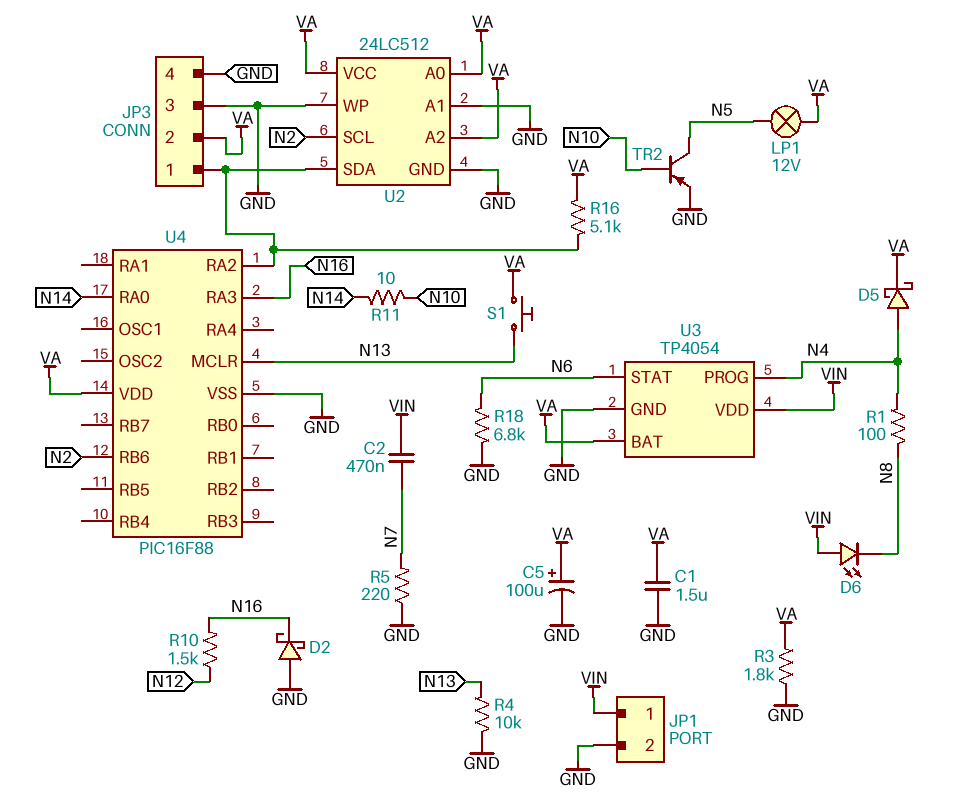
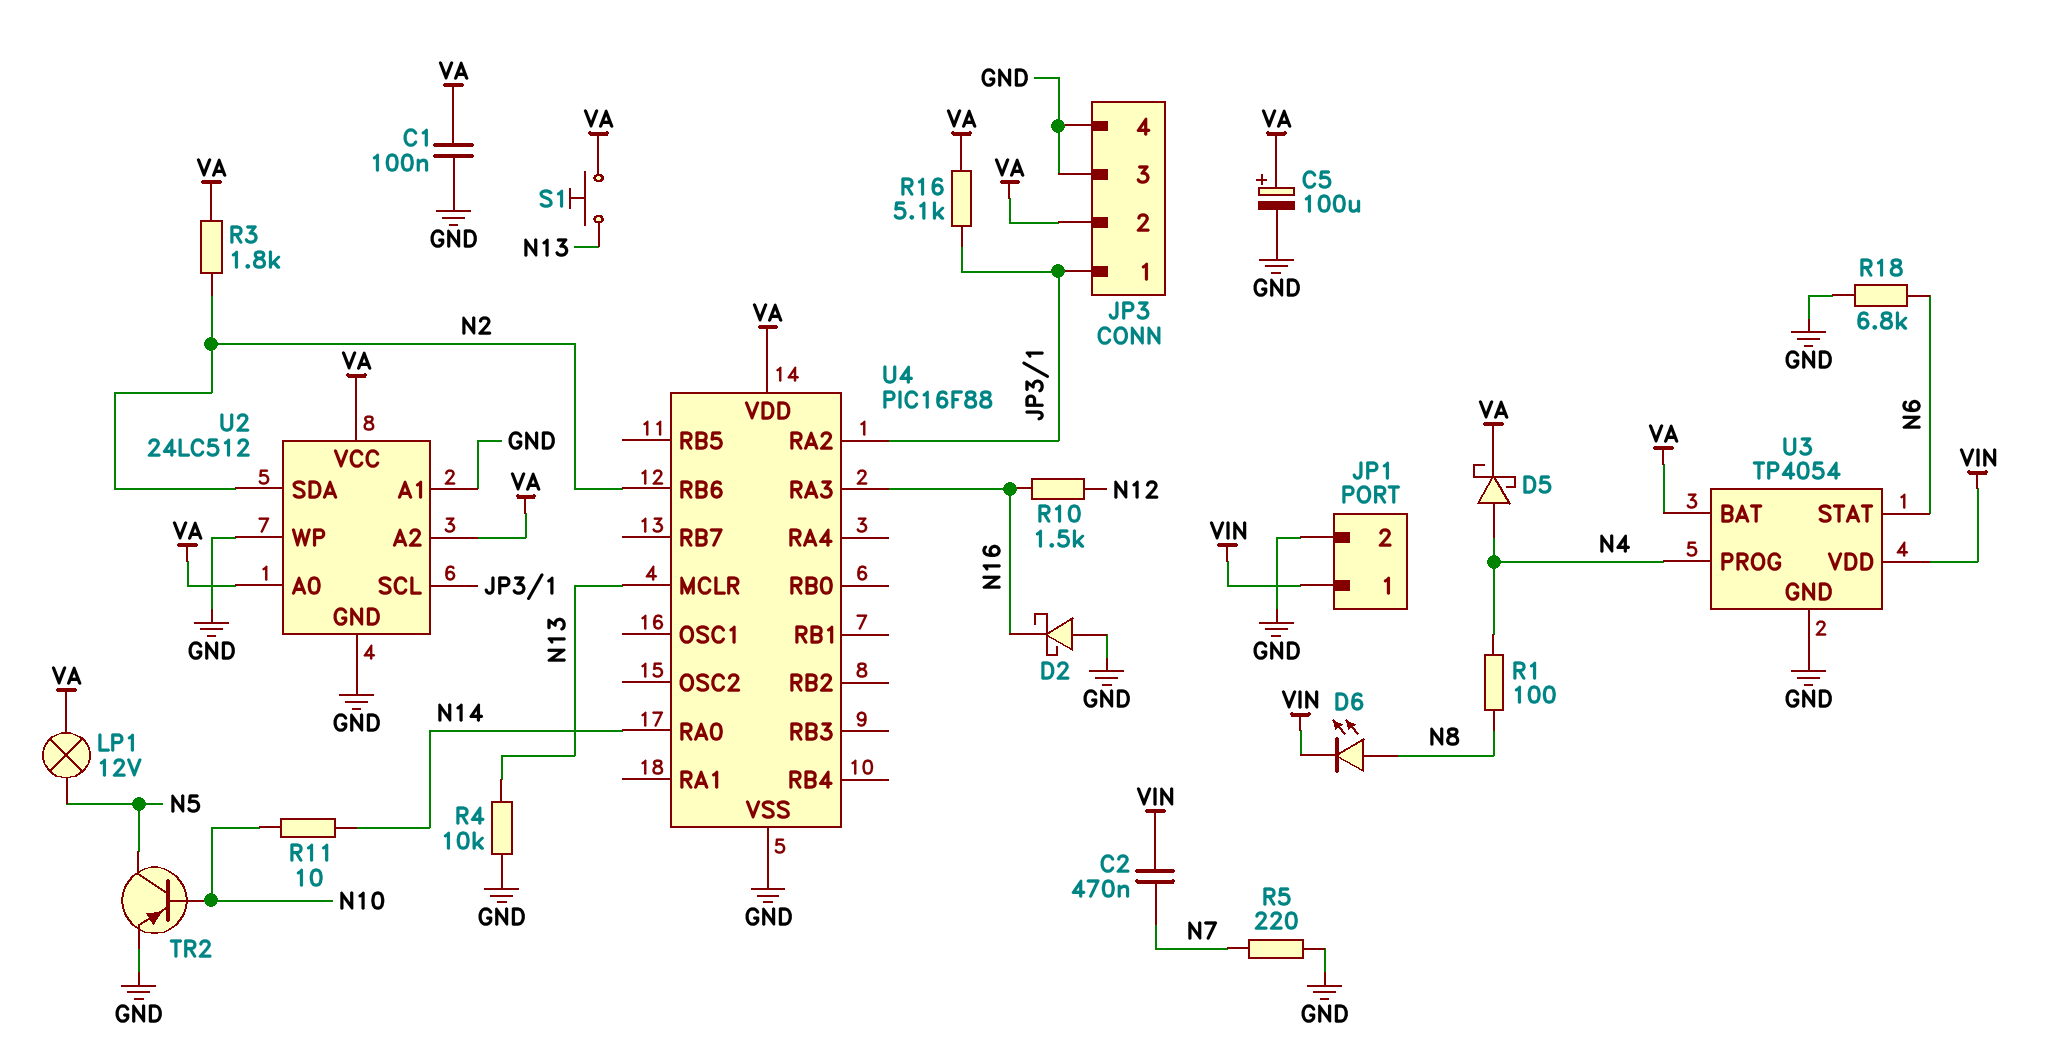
C1: 1.5uF (GND, VA) -> 100nF (GND, VA)
D6: LED (A VIN, K N8) -> LED (A N8, K VIN)
R3: 1.8k (GND, VA) -> 1.8k (N2, VA)
U2 pin SCL: N2 -> JP3/1
U2 pin SDA: JP3/1 -> N2

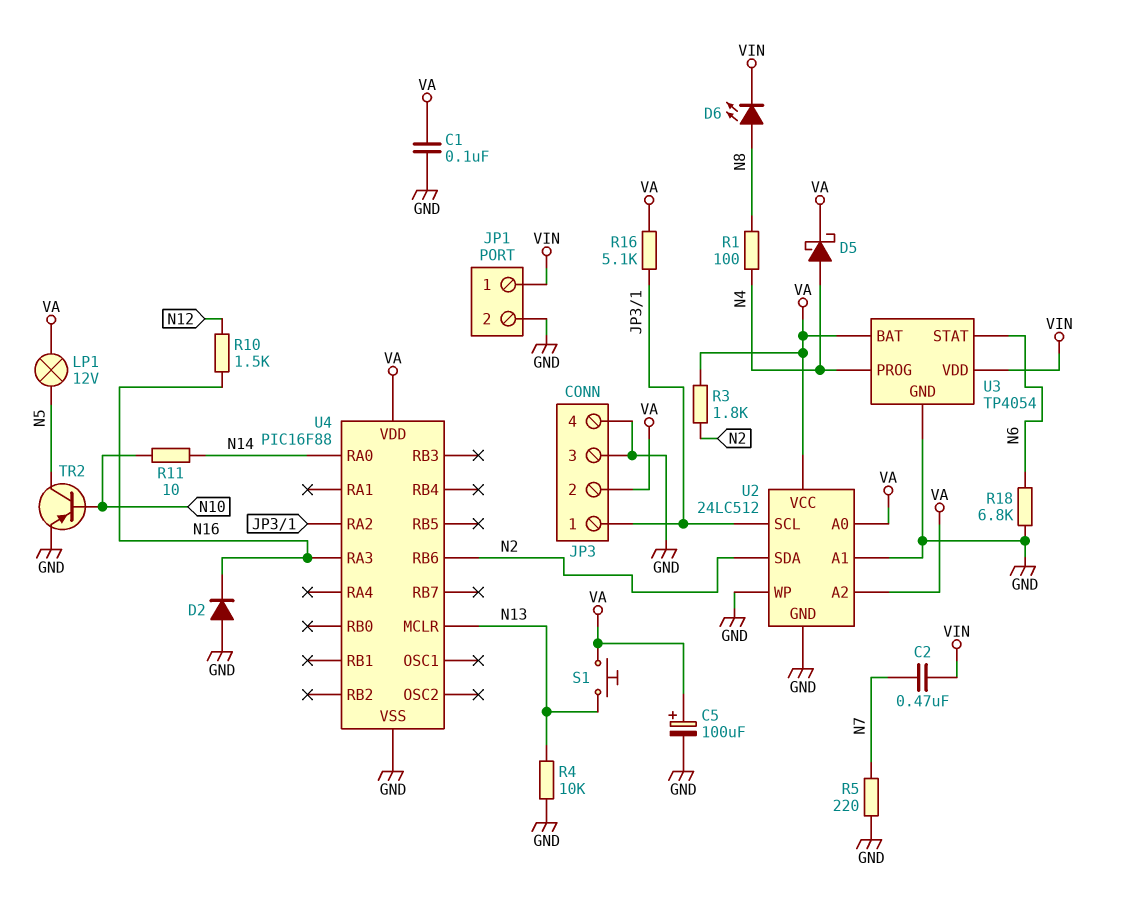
D2: schottky (A GND, K N16) -> diode (A GND, K N16)

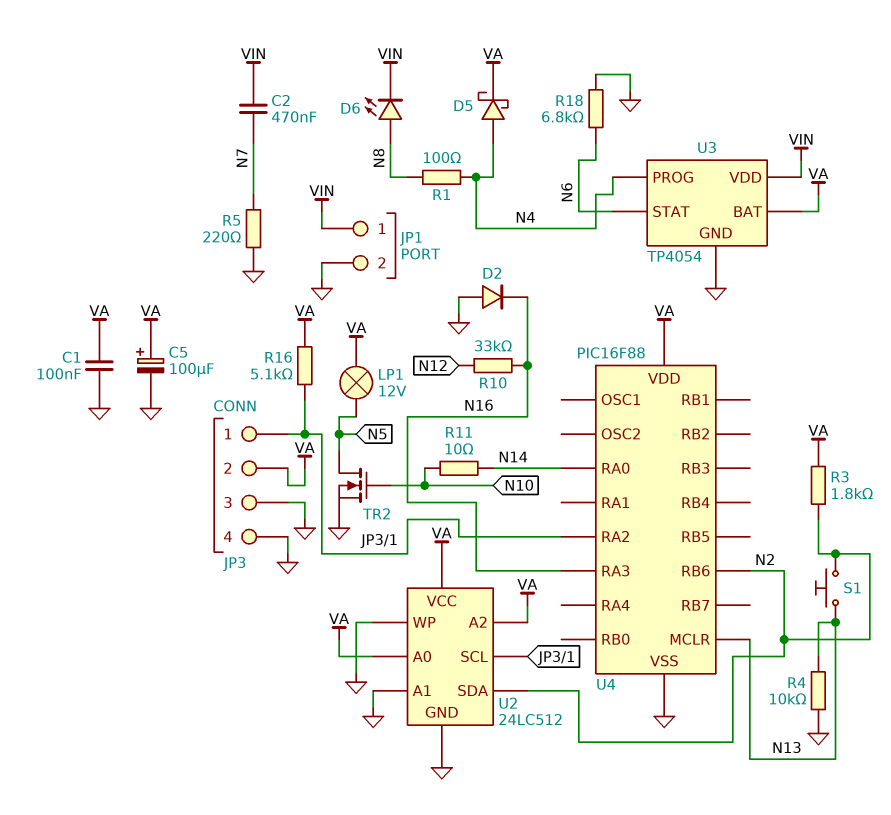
R10: 1.5k (N12, N16) -> 33k (N12, N16)
S1: button (N13, VA) -> button (N2, N13)
TR2: PNP (B N10, C N5, E GND) -> NMOS (G N10, D N5, S GND)

